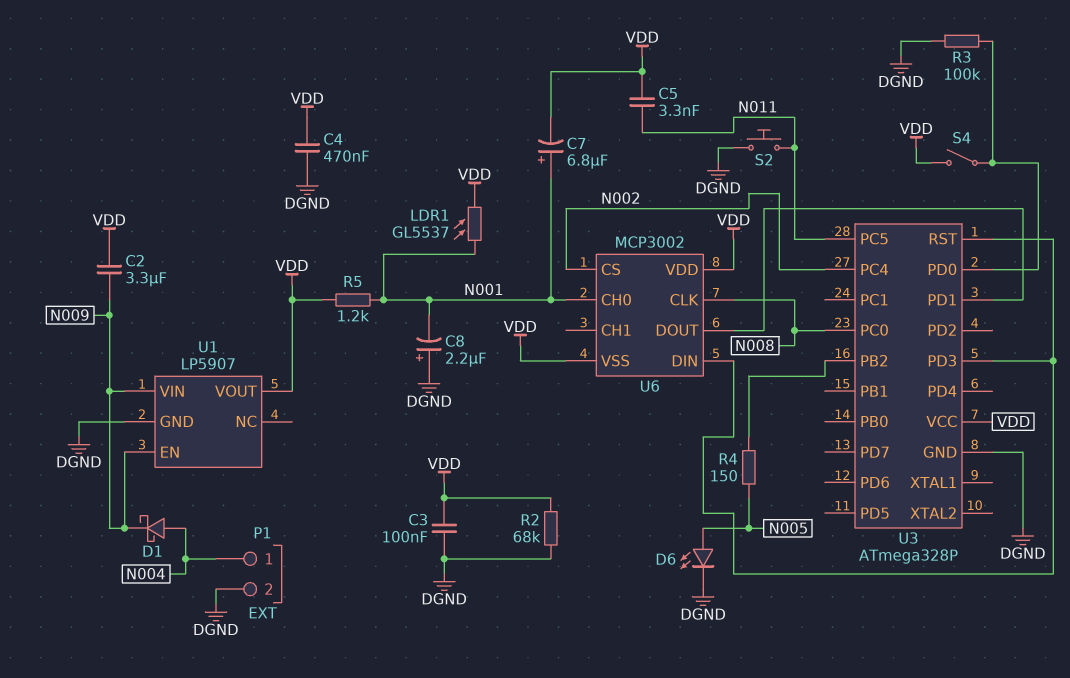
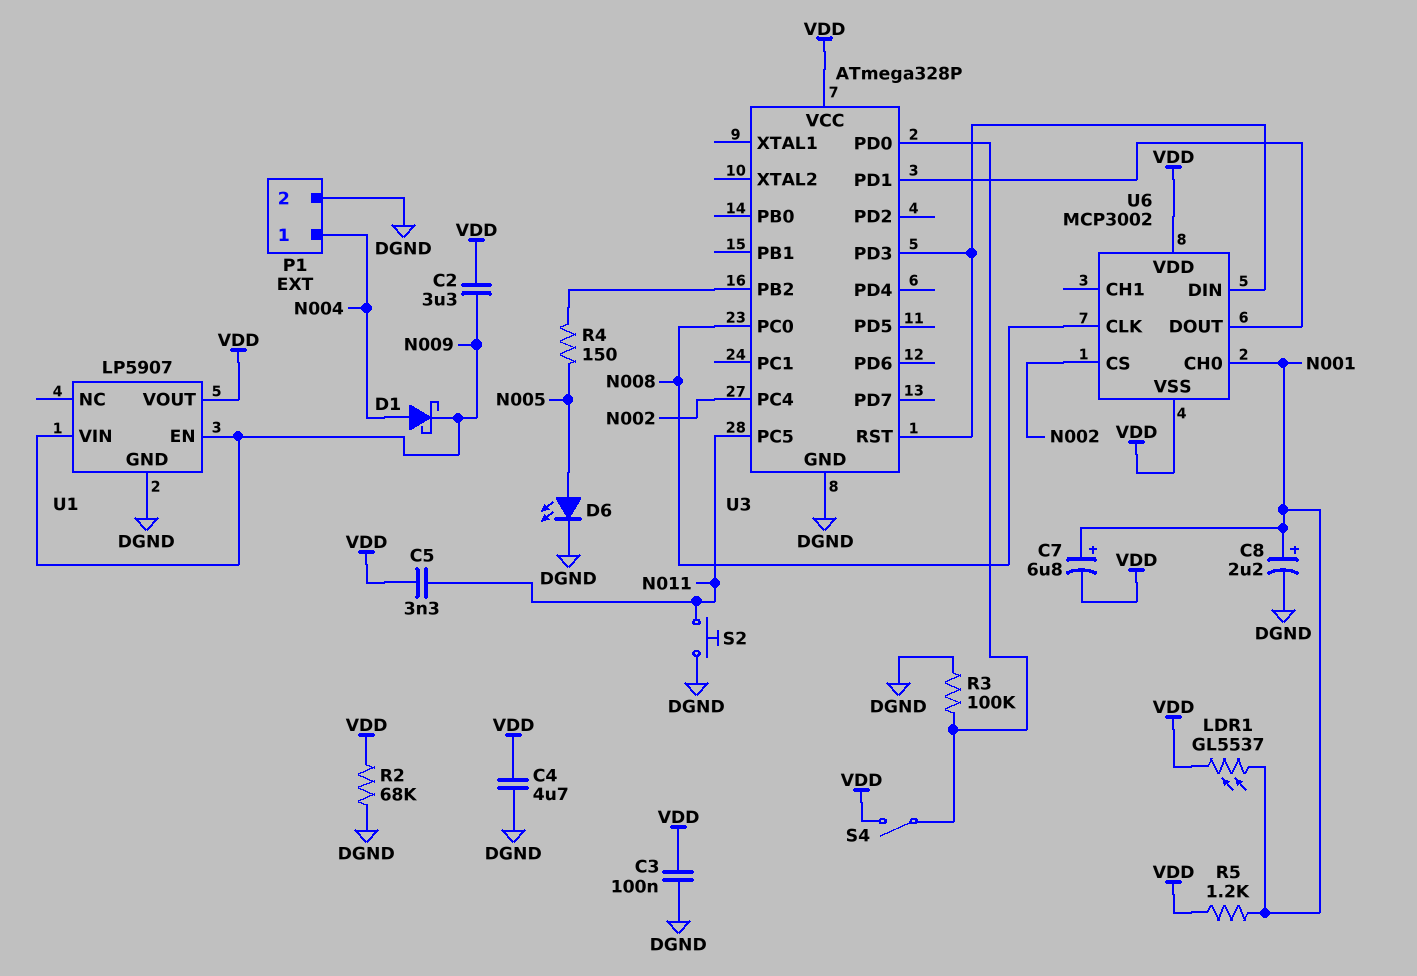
C4: 470nF (DGND, VDD) -> 4.7uF (DGND, VDD)
C8: 2.2uF (plus DGND, minus N001) -> 2.2uF (plus N001, minus DGND)

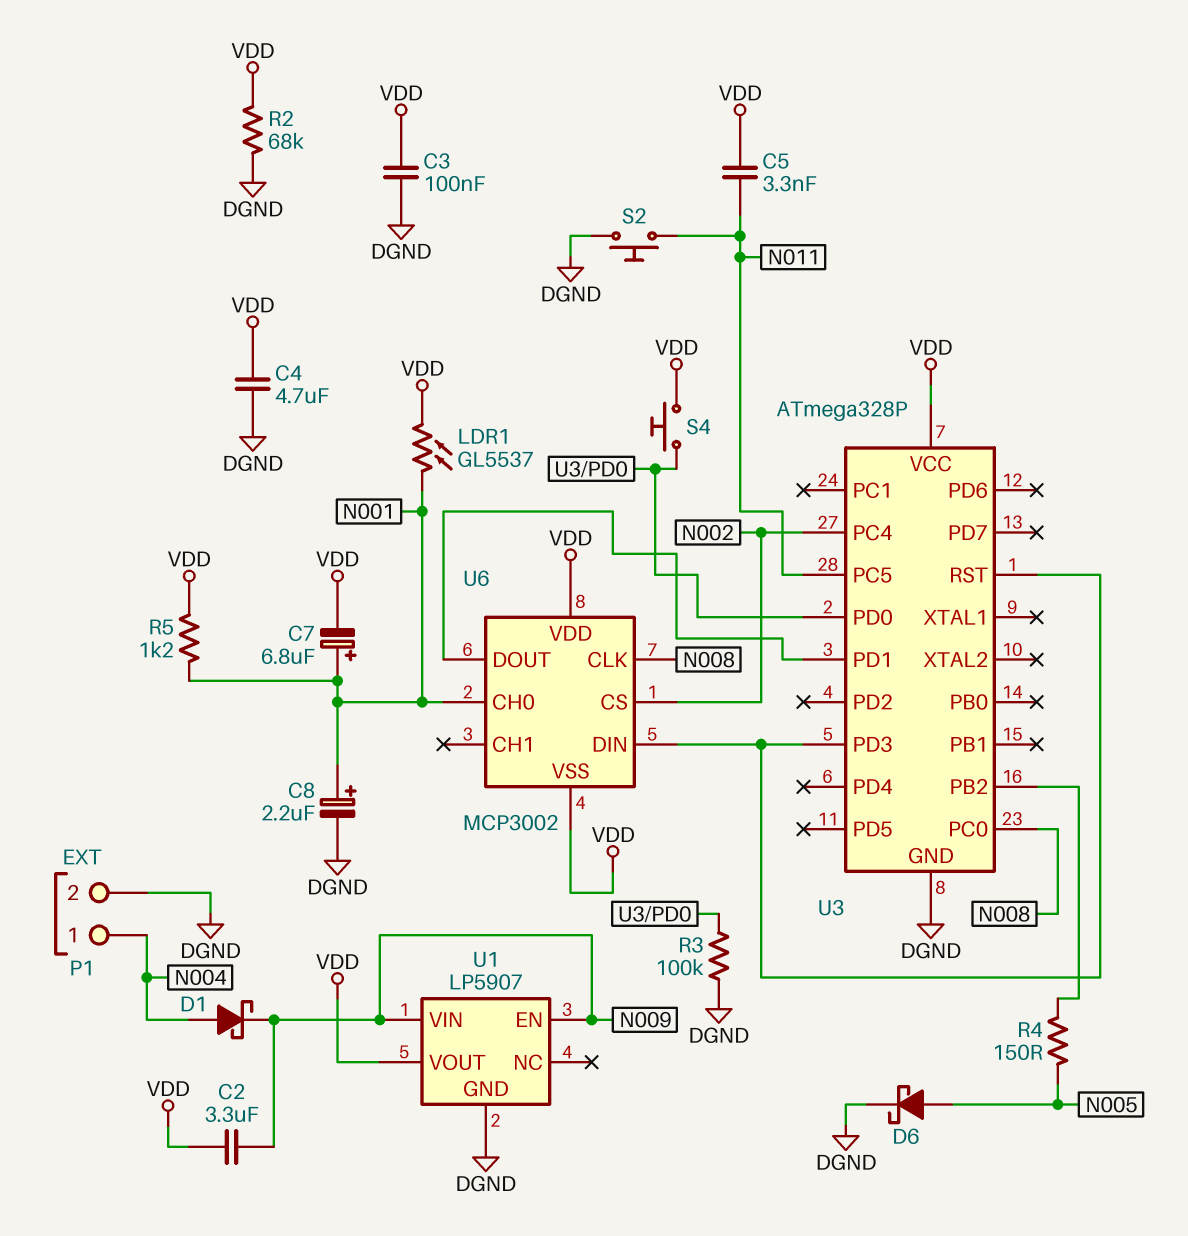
D6: LED (A N005, K DGND) -> schottky (A N005, K DGND)
S4: switch (U3/PD0, VDD) -> button (U3/PD0, VDD)

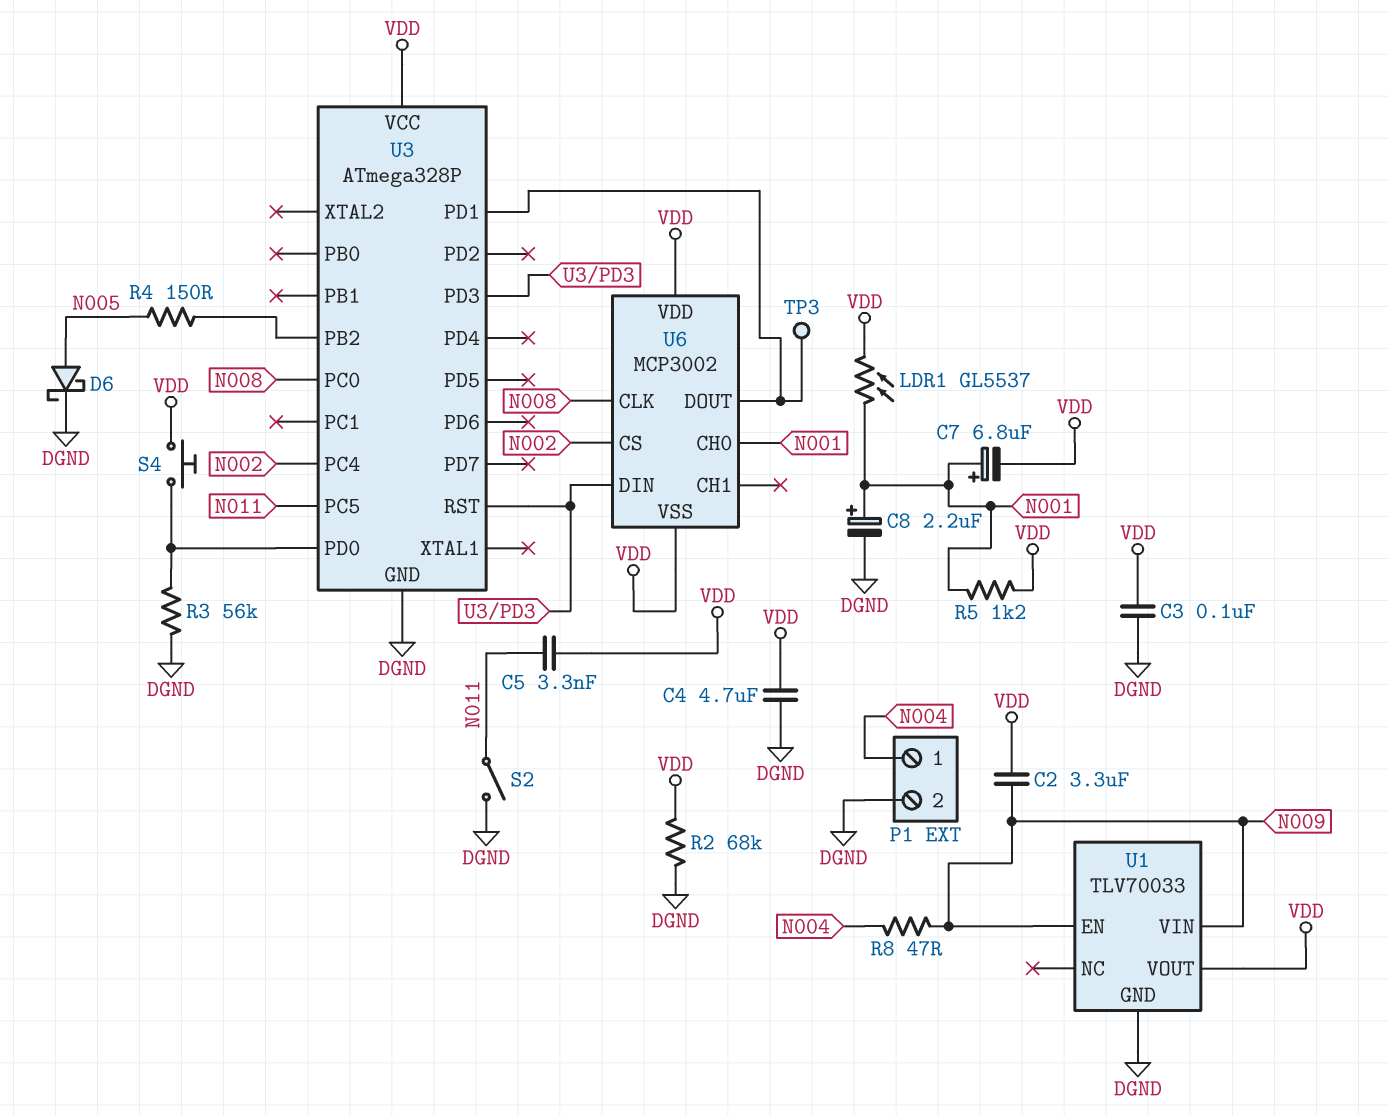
D1: schottky (A N004, K N009) -> none
R3: 100k (DGND, U3/PD0) -> 56k (DGND, U3/PD0)
R8: none -> 47 (N004, N009)
S2: button (DGND, N011) -> switch (DGND, N011)
TP3: none -> test point (U3/PD1)
U1: LP5907 -> TLV70033

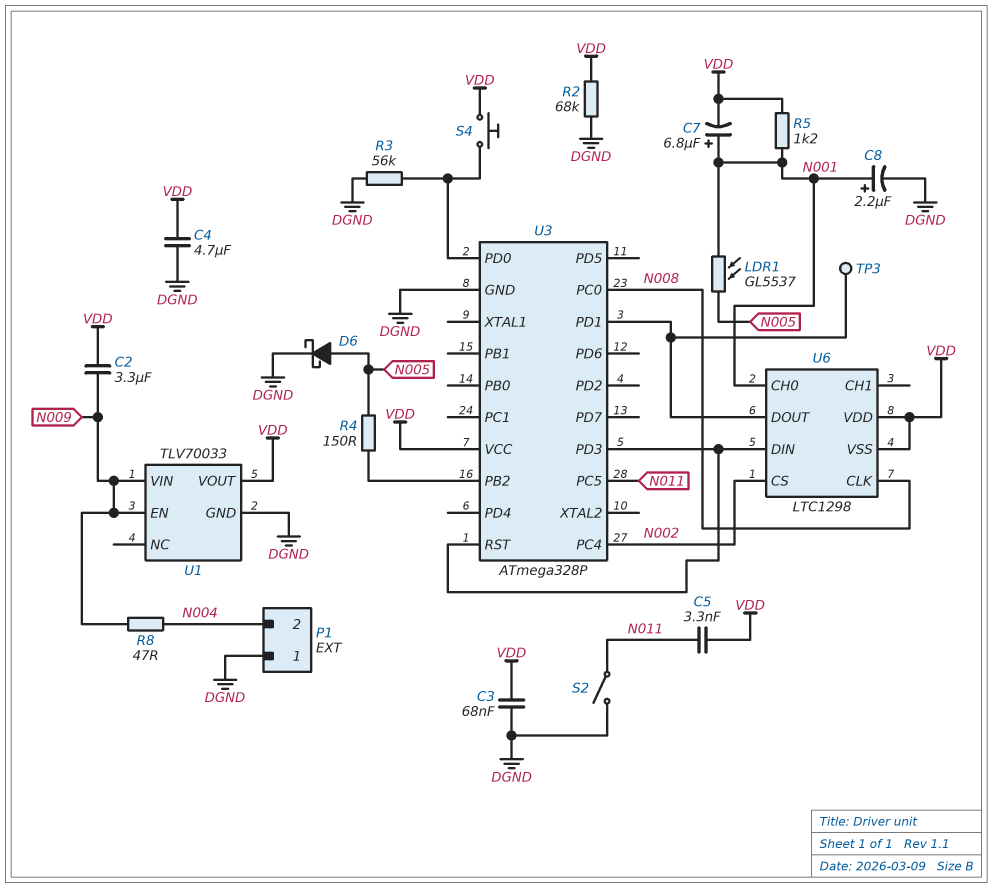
C3: 100nF (DGND, VDD) -> 68nF (DGND, VDD)
LDR1: GL5537 (N001, VDD) -> GL5537 (N001, N005)
P1 pin 1: N004 -> DGND
P1 pin 2: DGND -> N004
U6: MCP3002 -> LTC1298

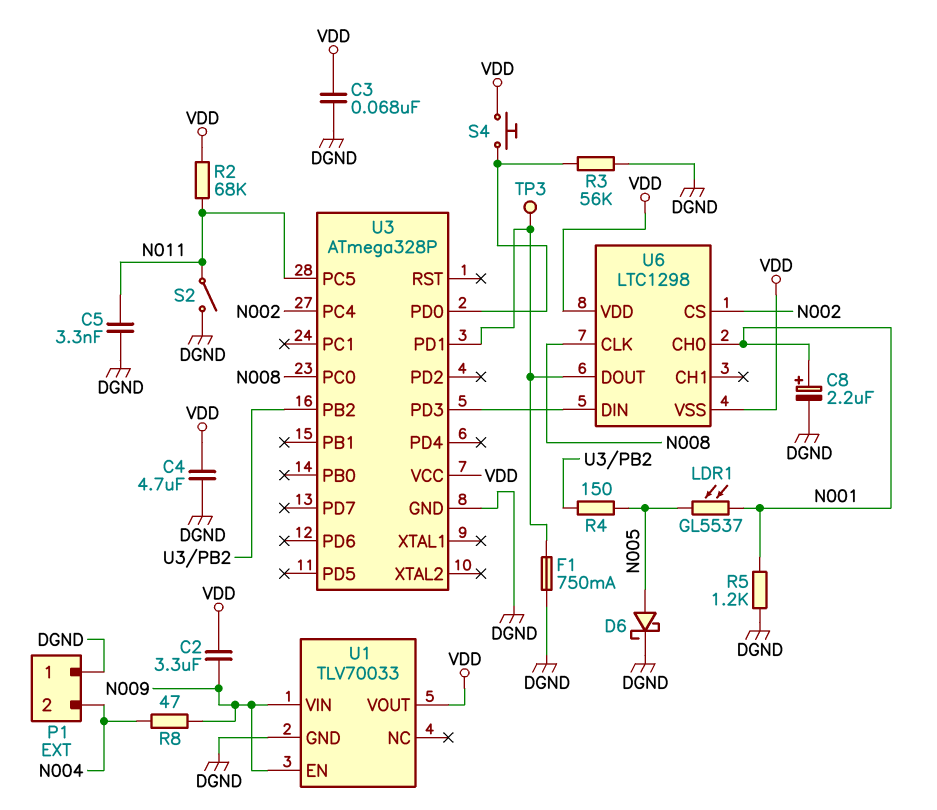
C5: 3.3nF (N011, VDD) -> 3.3nF (DGND, N011)
C7: 6.8uF (plus N001, minus VDD) -> none
F1: none -> 750mA (DGND, U3/PD1)
R2: 68k (DGND, VDD) -> 68k (N011, VDD)
R5: 1.2k (N001, VDD) -> 1.2k (DGND, N001)
U3 pin RST: U3/PD3 -> none

